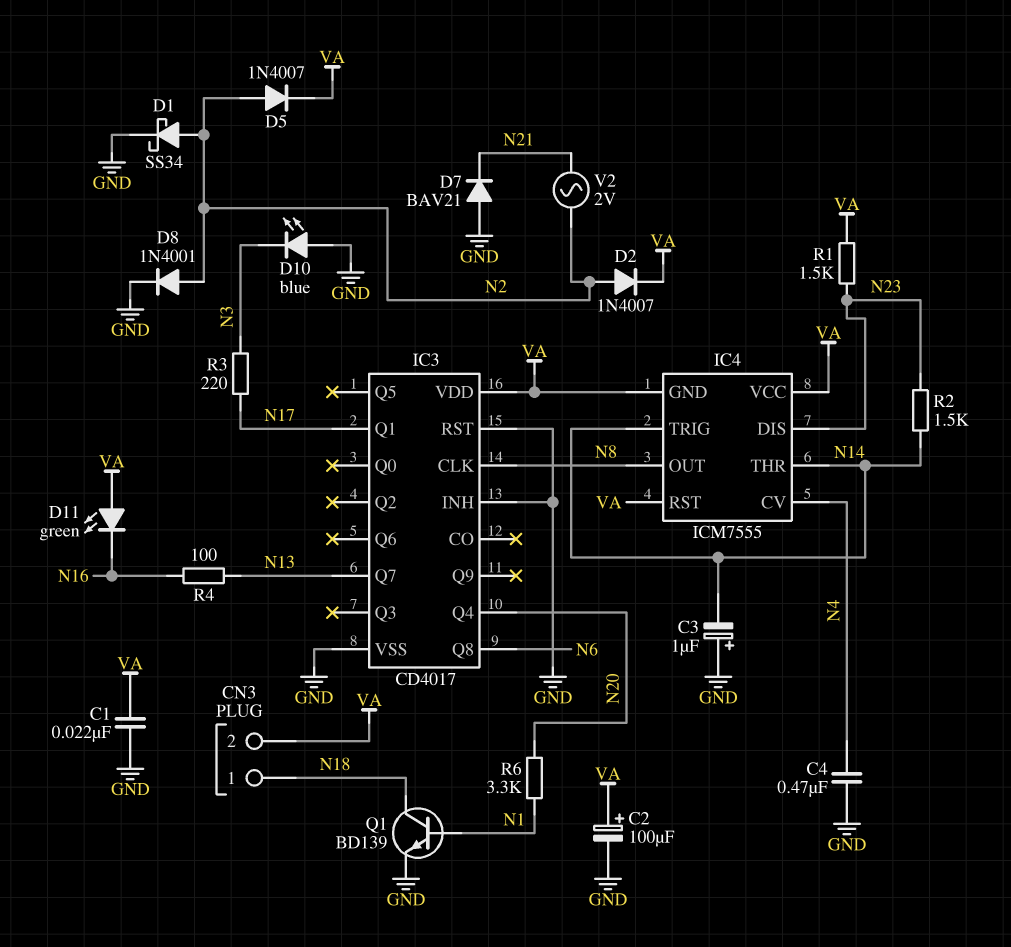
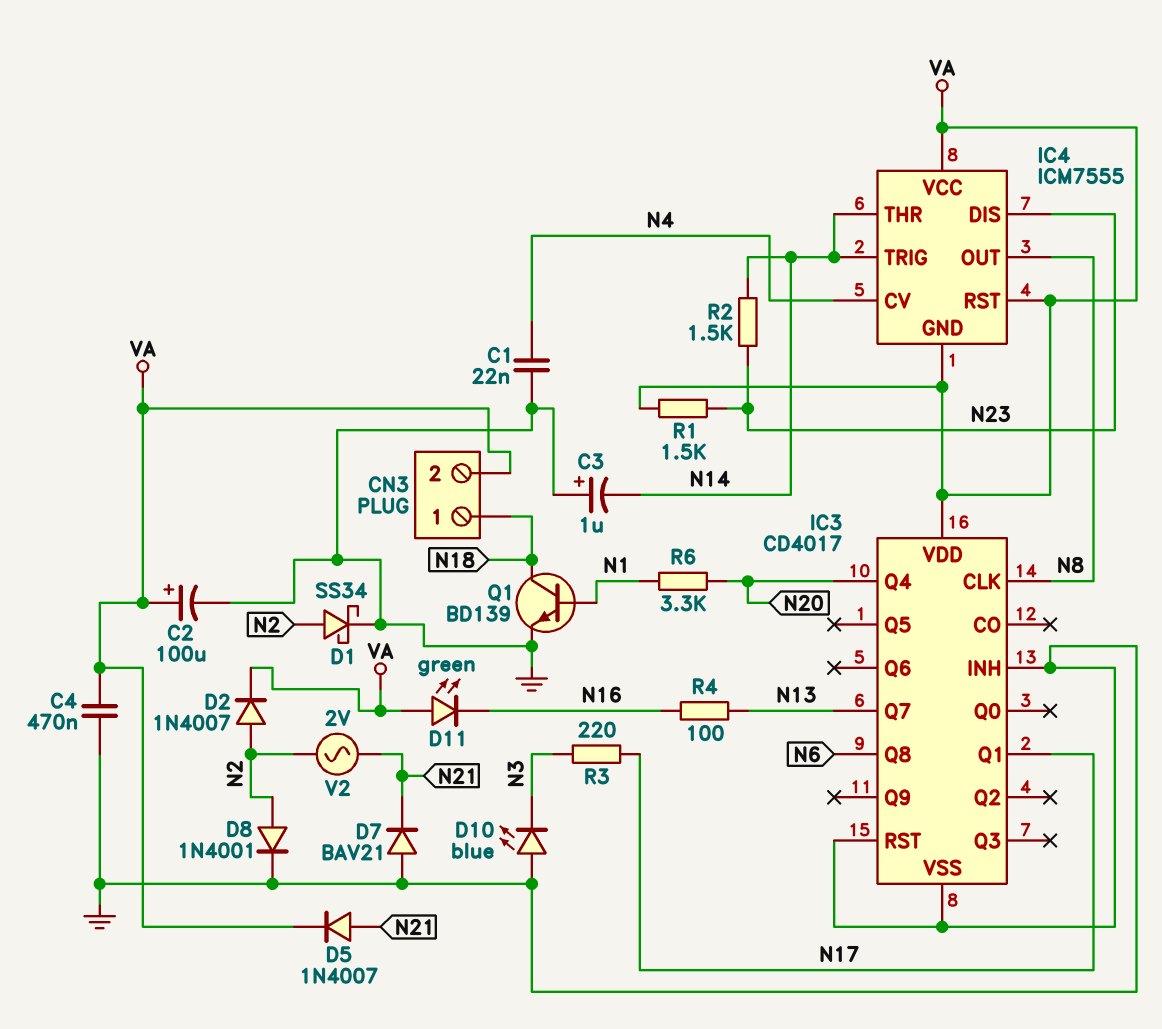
C1: 22nF (GND, VA) -> 22nF (GND, N4)
C4: 470nF (GND, N4) -> 470nF (GND, VA)
D5: diode 1N4007 (A N2, K VA) -> diode 1N4007 (A N21, K VA)

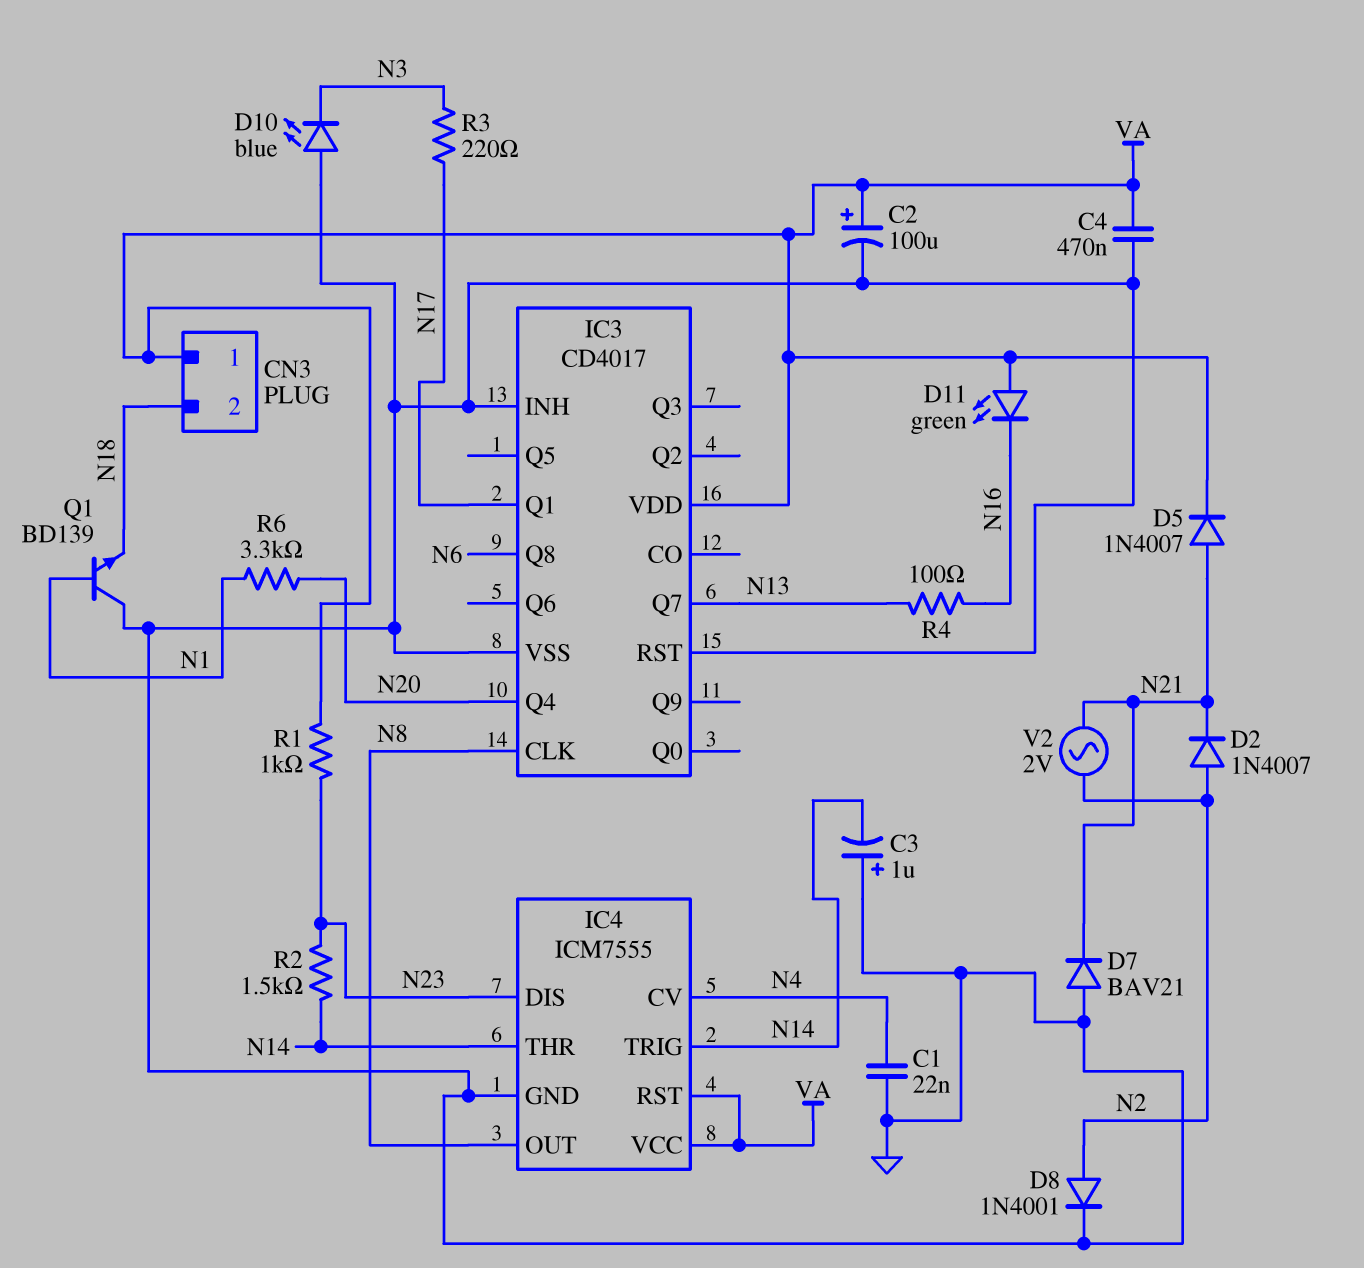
CN3 pin 1: N18 -> VA
CN3 pin 2: VA -> N18
D1: schottky SS34 (A N2, K GND) -> none
D2: diode 1N4007 (A N2, K VA) -> diode 1N4007 (A N2, K N21)
IC4 pin GND: VA -> GND
Q1: NPN BD139 (B N1, C N18, E GND) -> NPN BD139 (B N1, C GND, E N18)
R1: 1.5k (N23, VA) -> 1k (N23, VA)

